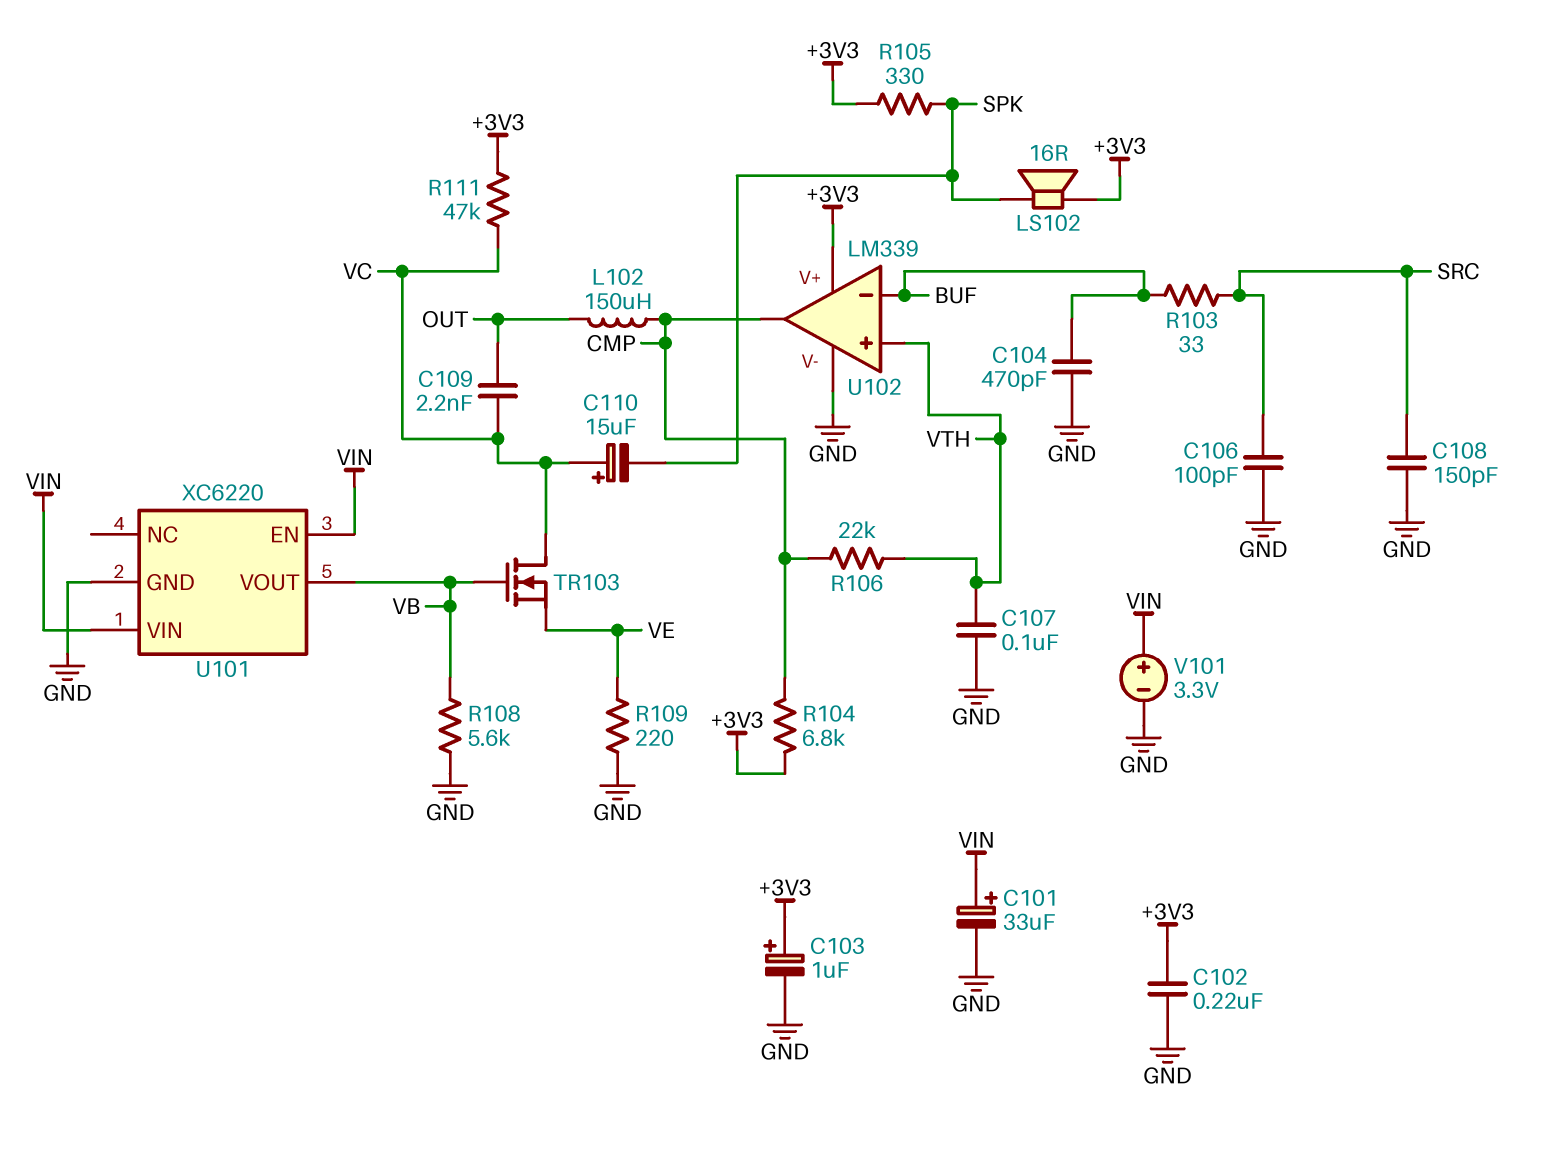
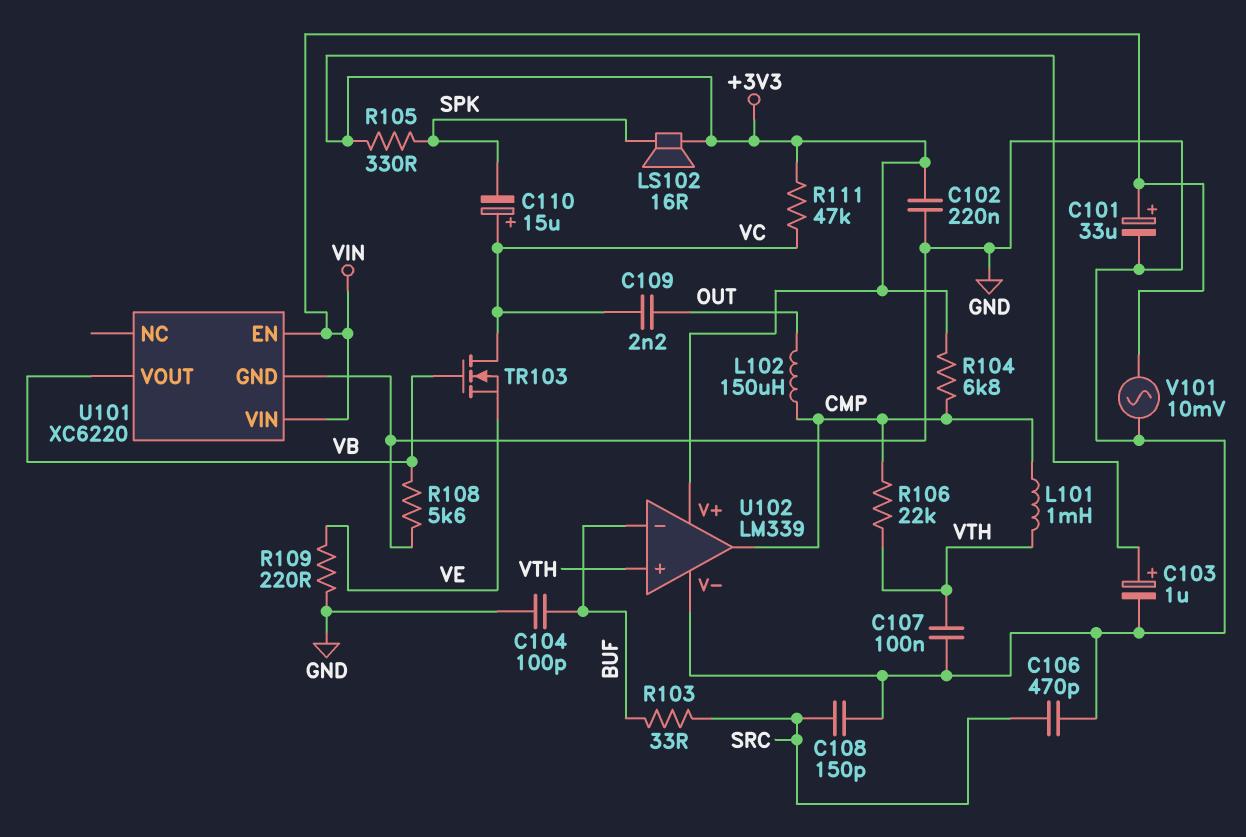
C104: 470pF (BUF, GND) -> 100pF (BUF, GND)
C106: 100pF (GND, SRC) -> 470pF (GND, SRC)
L101: none -> 1mH (CMP, VTH)
V101: 3.3V (plus VIN, minus GND) -> AC 10mV (GND, VIN)

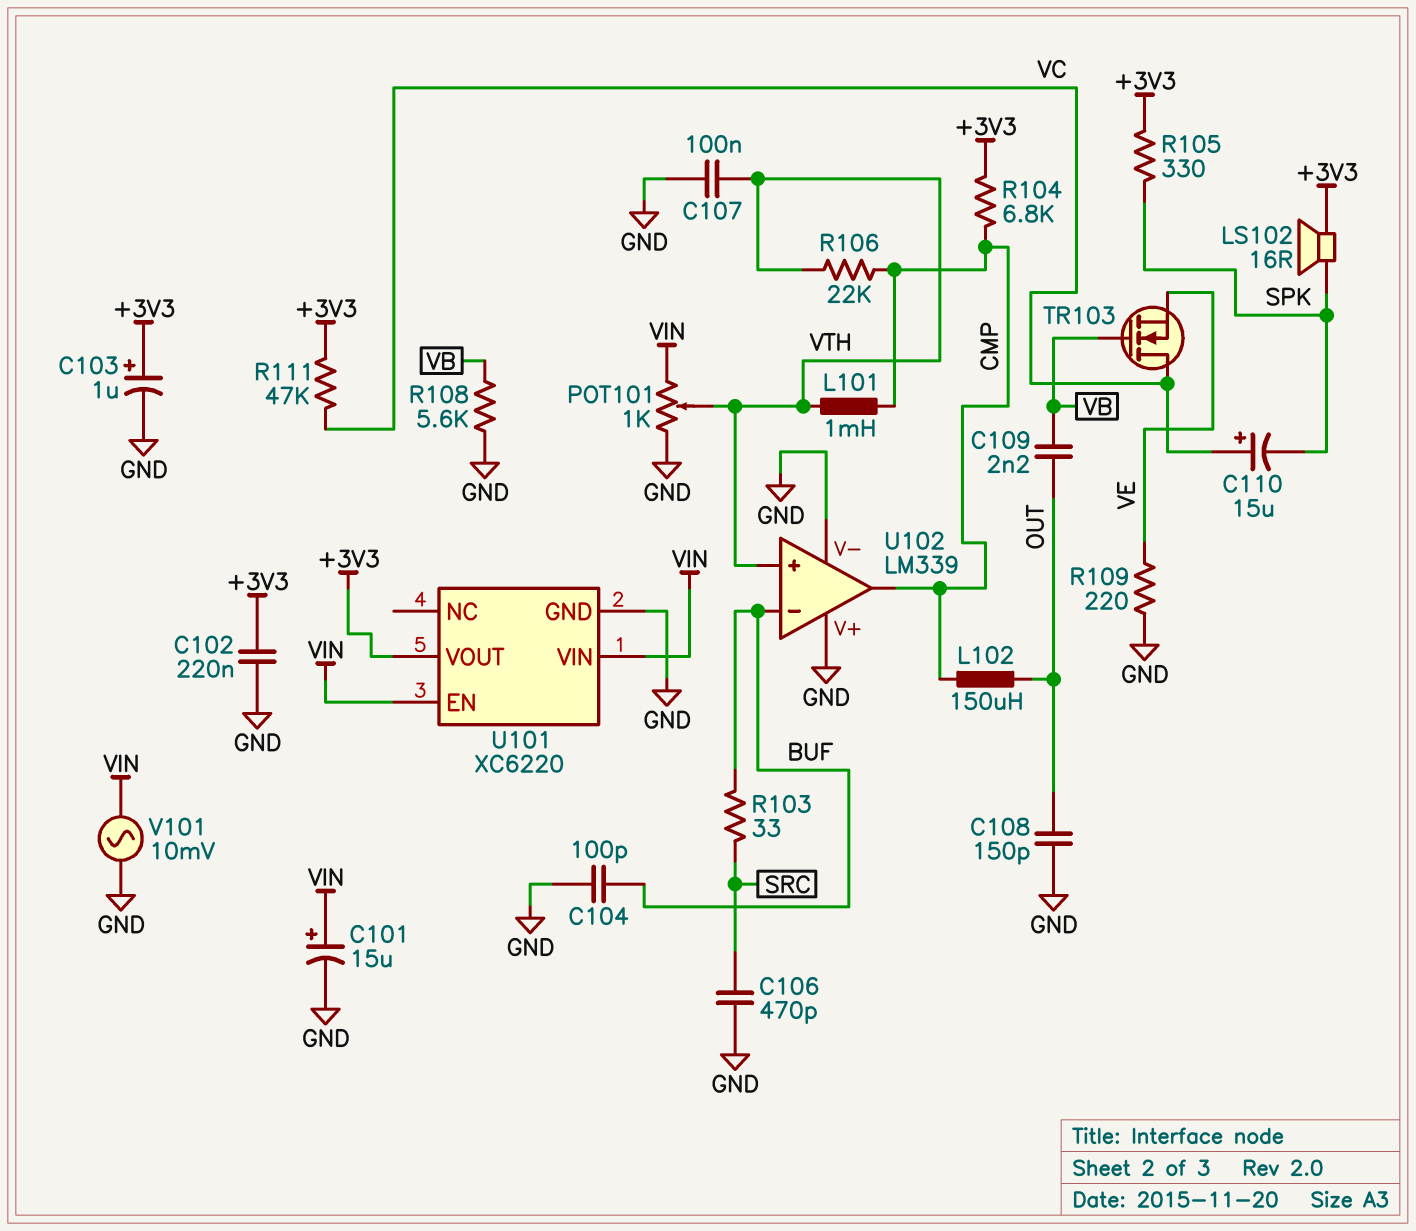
C101: 33uF (plus VIN, minus GND) -> 15uF (plus VIN, minus GND)
C108: 150pF (GND, SRC) -> 150pF (GND, OUT)
C109: 2.2nF (OUT, VC) -> 2.2nF (OUT, VB)
POT101: none -> 1k (GND, VIN, wiper VTH)
U101 pin VOUT: VB -> +3V3
U102 pin V+: +3V3 -> GND

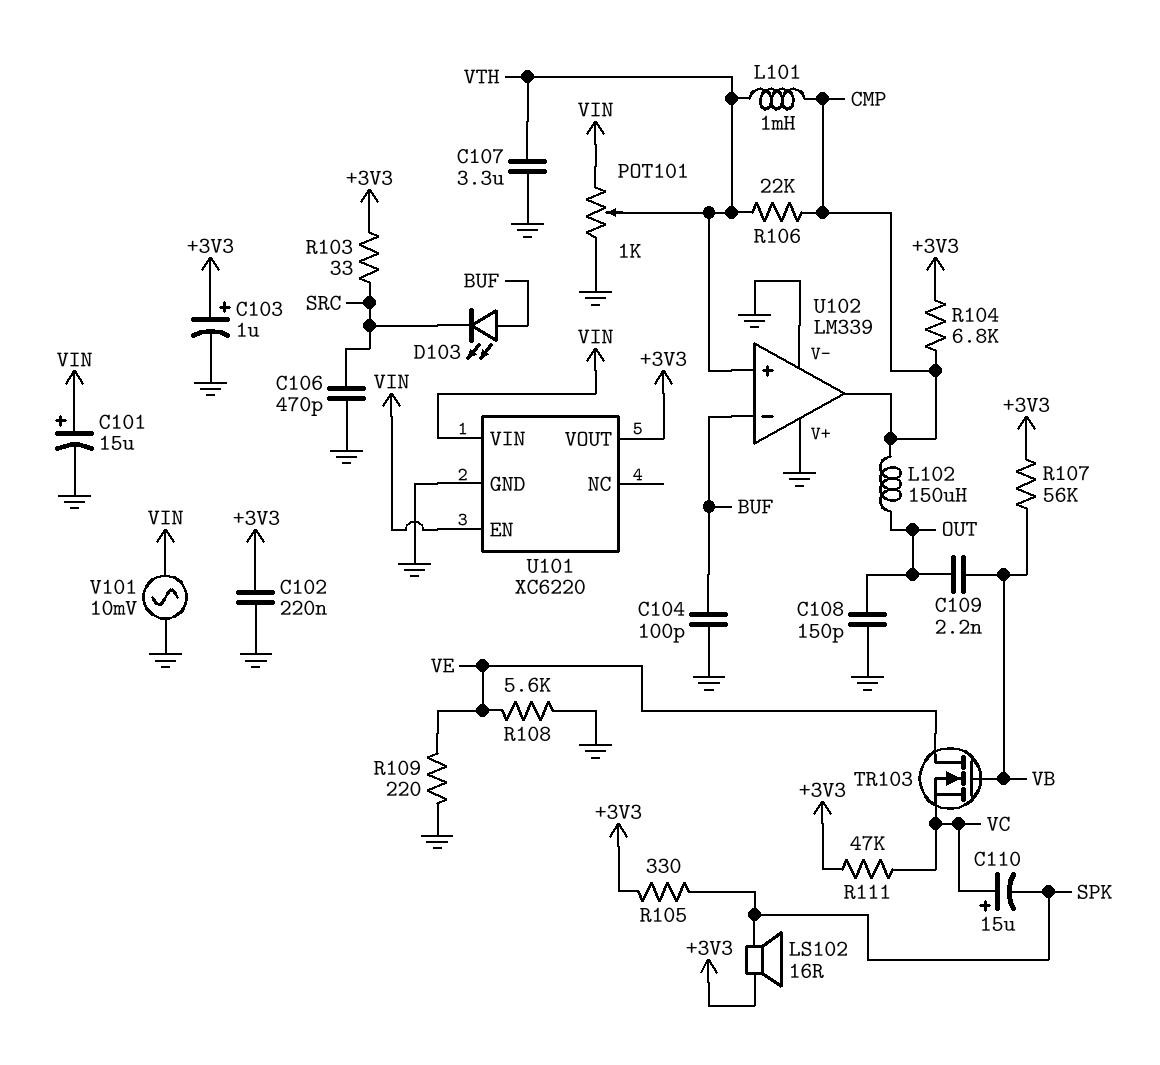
C107: 100nF (GND, VTH) -> 3.3uF (GND, VTH)
D103: none -> LED (A BUF, K SRC)
R103: 33 (BUF, SRC) -> 33 (+3V3, SRC)
R107: none -> 56k (+3V3, VB)
R108: 5.6k (GND, VB) -> 5.6k (GND, VE)
TR103: NMOS (G VB, D VC, S VE) -> NMOS (G VB, D VE, S VC)

